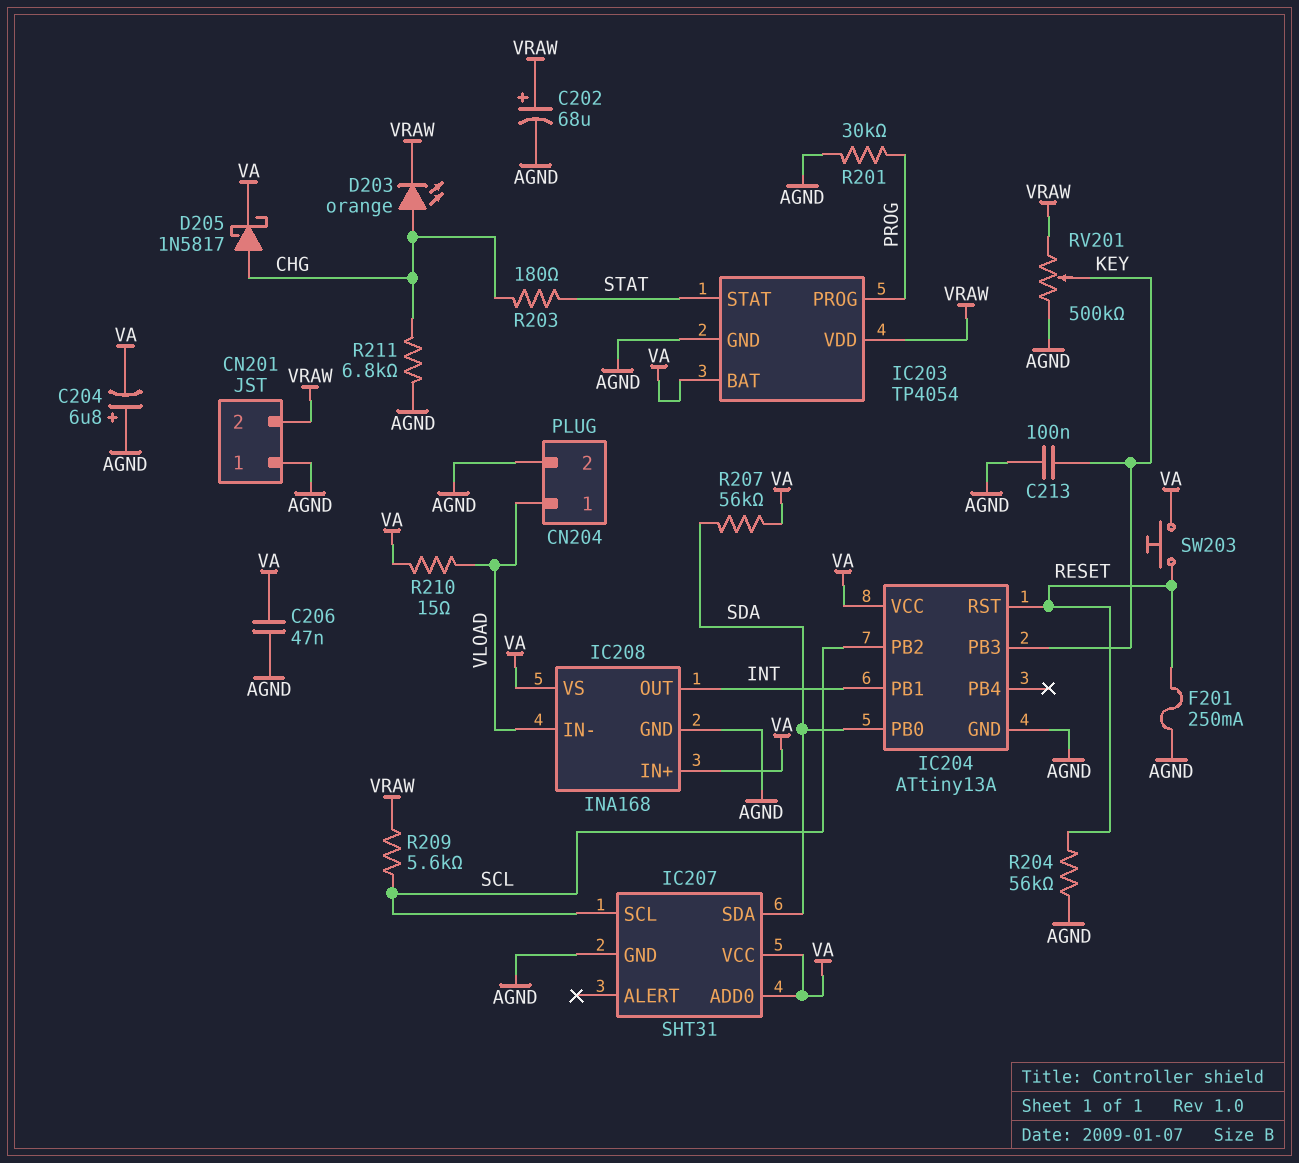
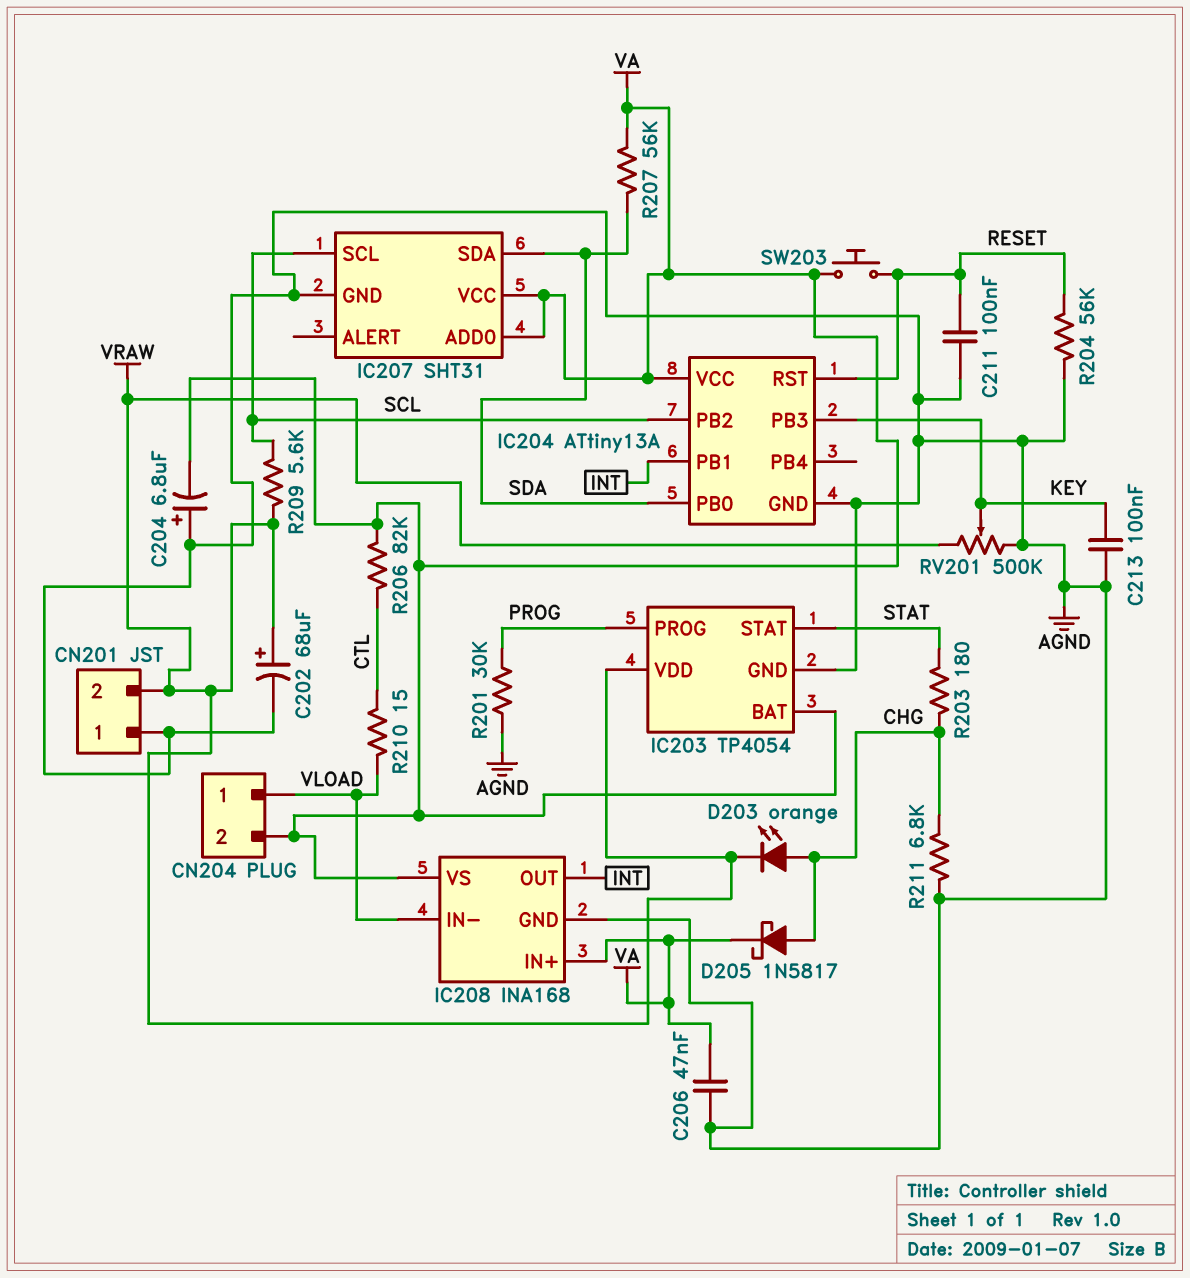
C211: none -> 100nF (AGND, RESET)
CN204 pin 2: AGND -> VA
F201: 250mA (AGND, RESET) -> none
R206: none -> 82k (CTL, VA)
R210: 15 (VA, VLOAD) -> 15 (CTL, VLOAD)

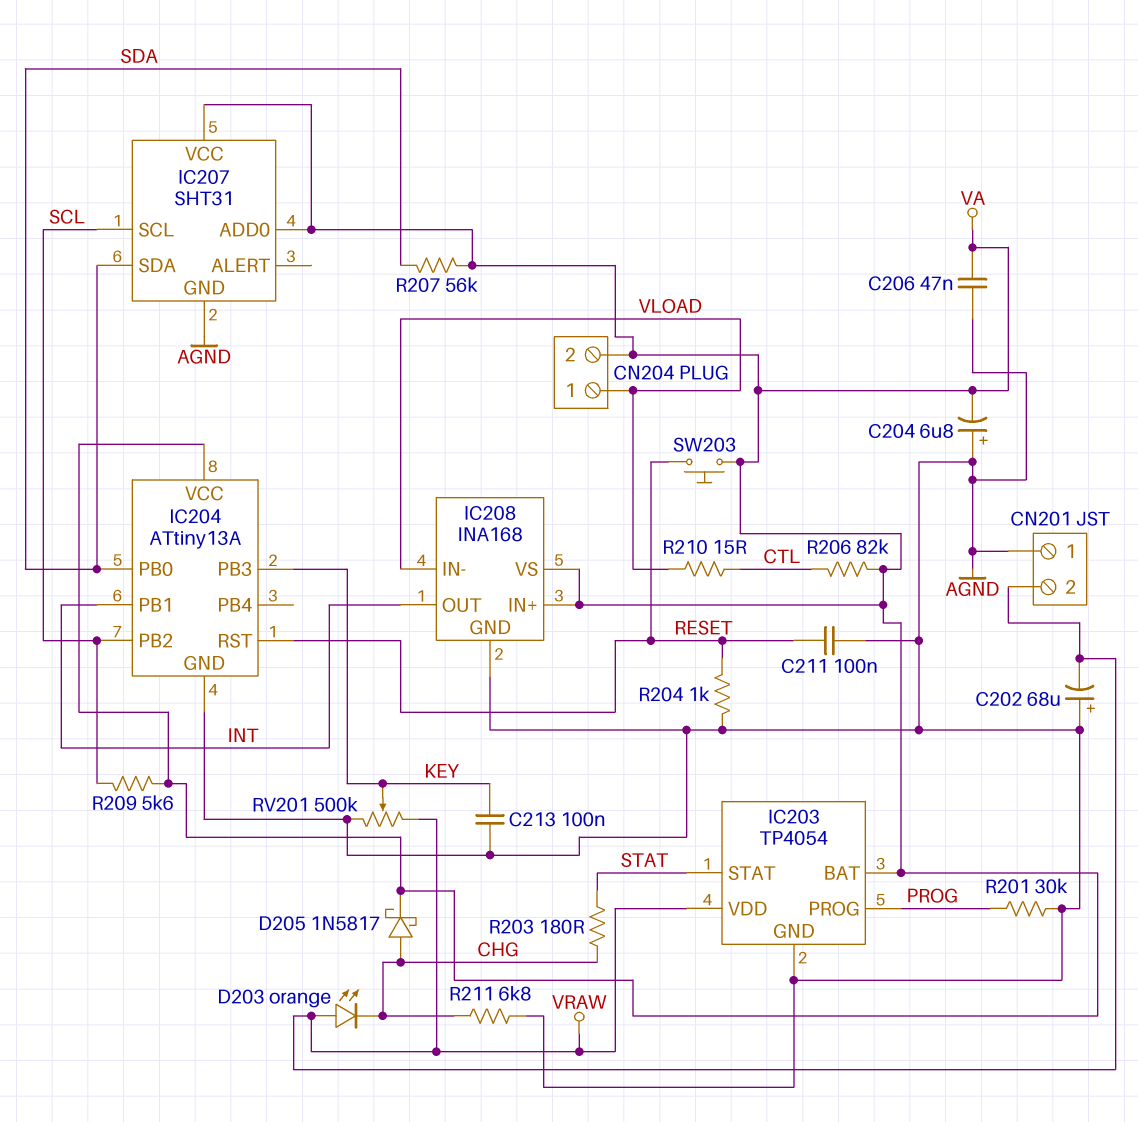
C202: 68uF (plus VRAW, minus AGND) -> 68uF (plus AGND, minus VRAW)
D203: LED orange (A CHG, K VRAW) -> LED orange (A VRAW, K CHG)
R204: 56k (AGND, RESET) -> 1k (AGND, RESET)
R209: 5.6k (SCL, VRAW) -> 5.6k (SCL, VA)

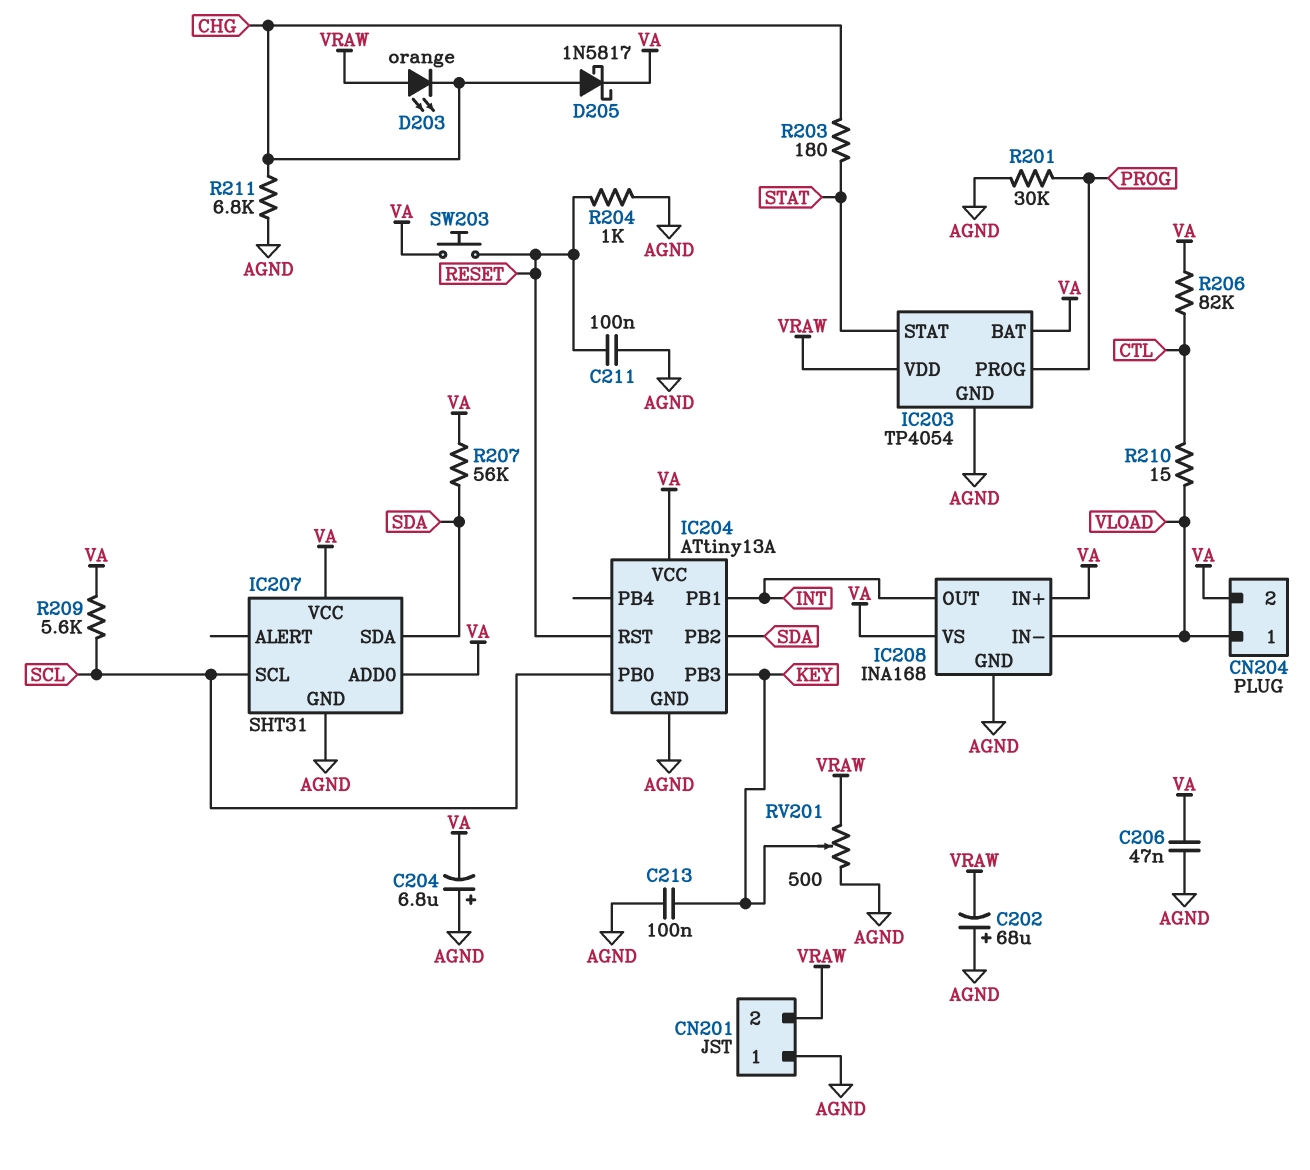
IC204 pin PB0: SDA -> SCL
IC204 pin PB2: SCL -> SDA
RV201: 500k (AGND, VRAW, wiper KEY) -> 500 (AGND, VRAW, wiper KEY)

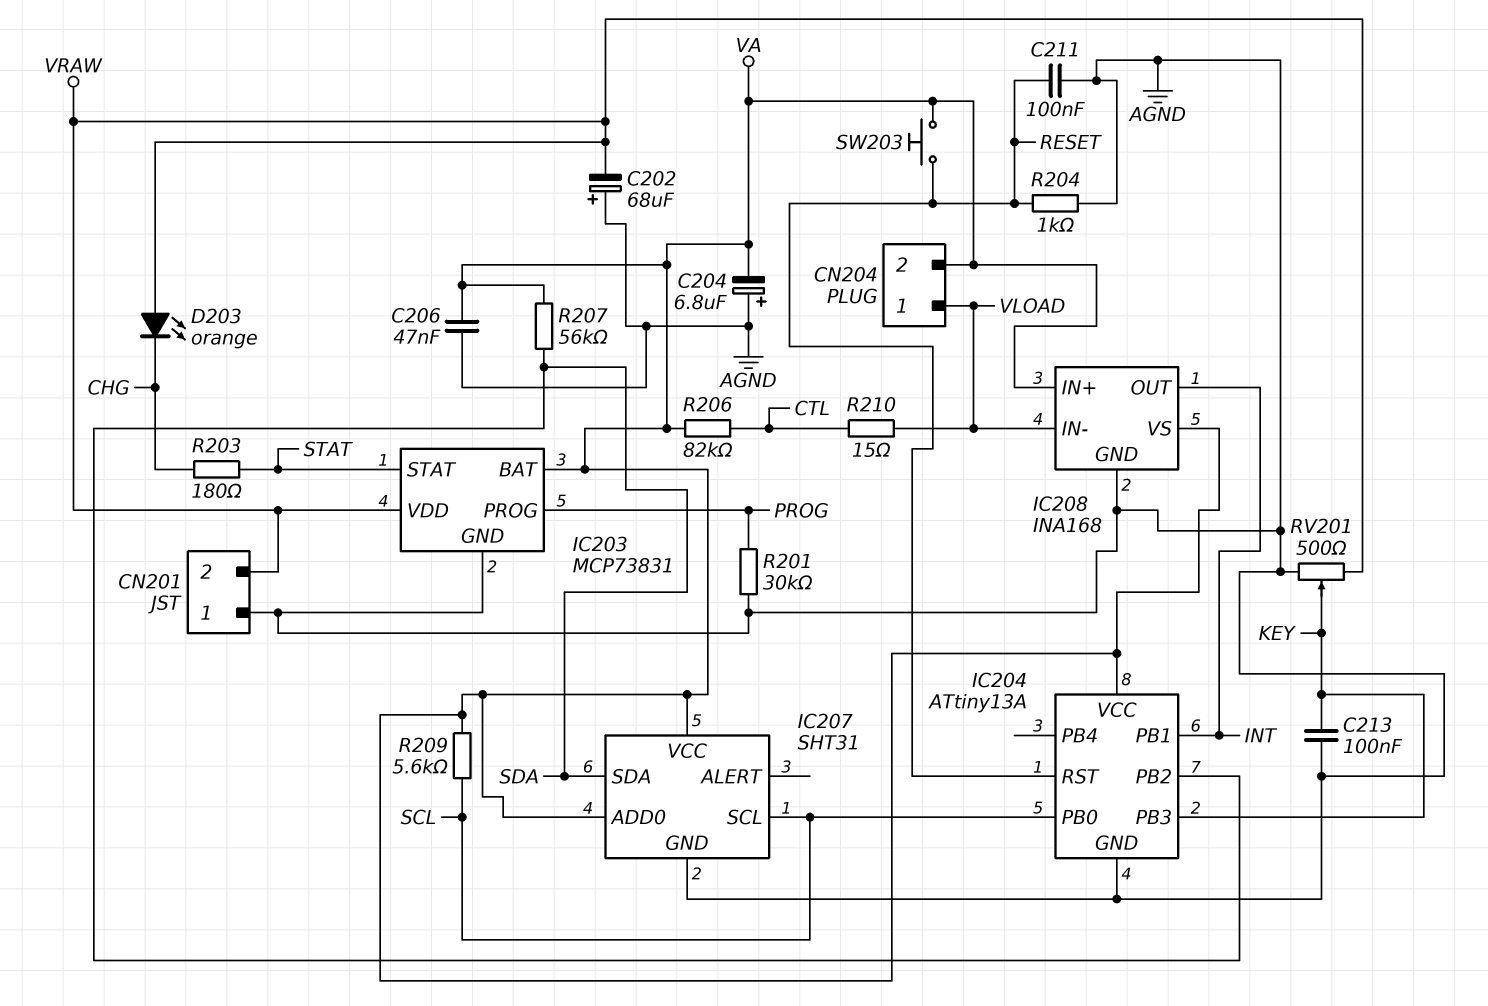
D205: schottky 1N5817 (A CHG, K VA) -> none
IC203: TP4054 -> MCP73831
R211: 6.8k (AGND, CHG) -> none

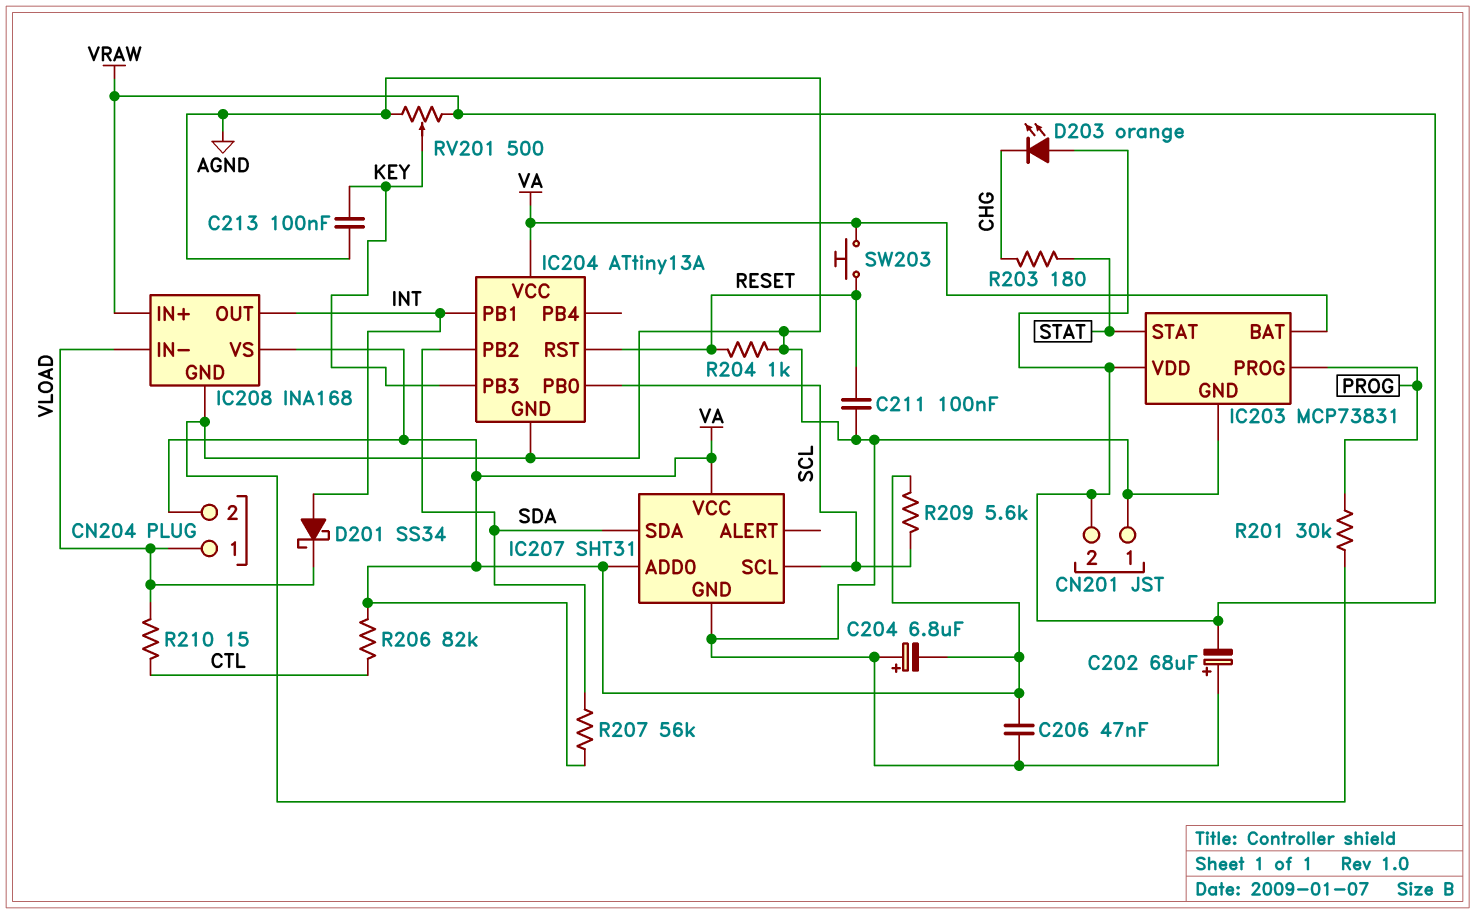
D201: none -> schottky SS34 (A INT, K VLOAD)
IC208 pin IN+: VA -> VRAW

